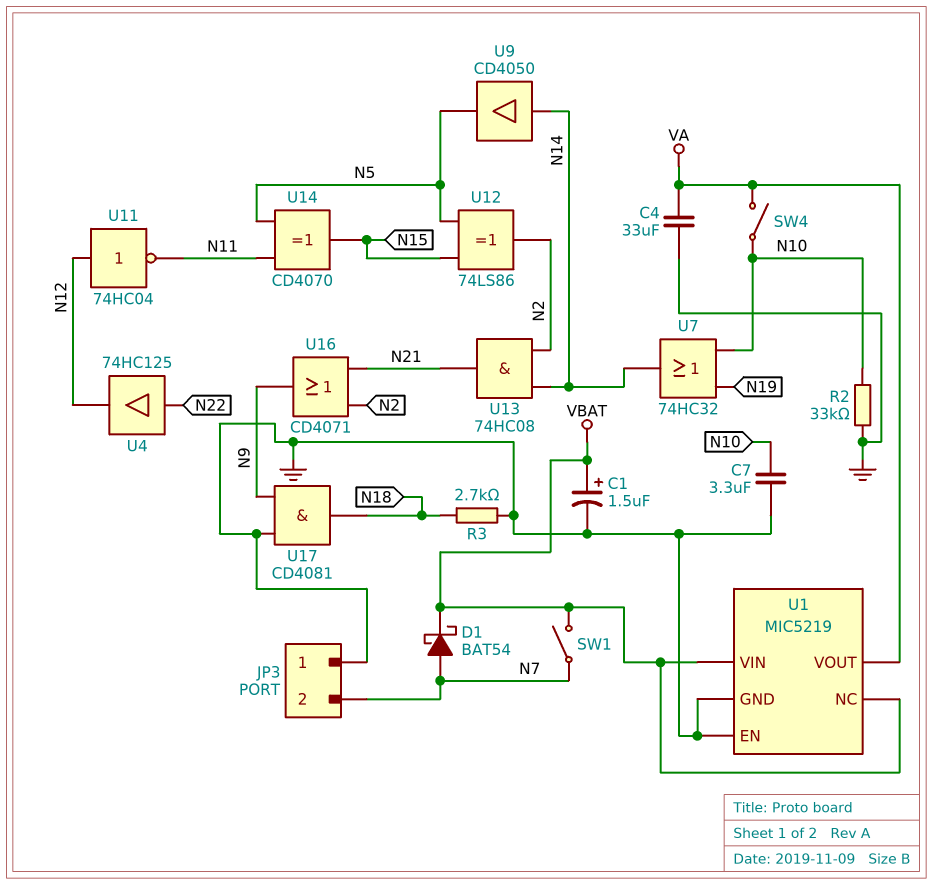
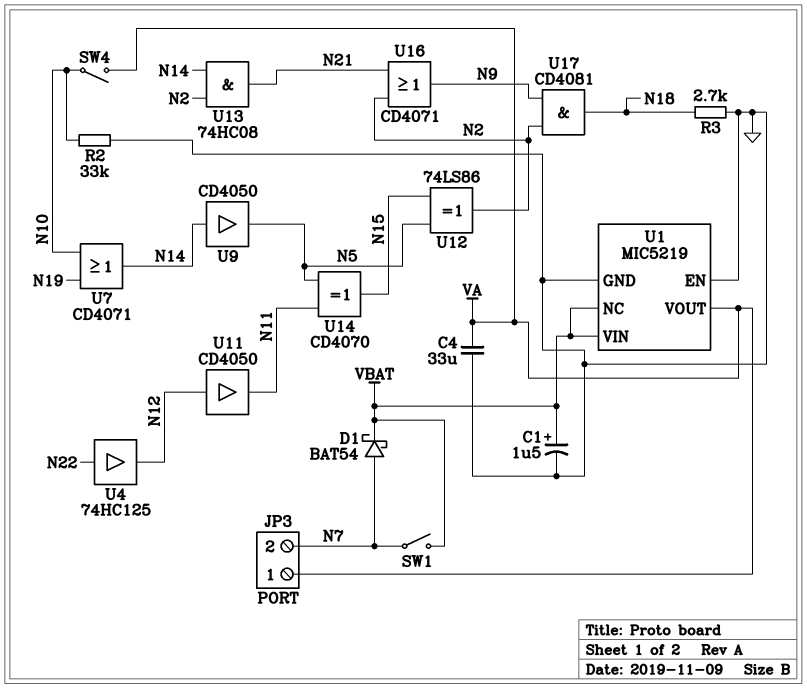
C7: 3.3uF (GND, N10) -> none
JP3 pin 1: GND -> VA
U7: OR 74HC32 (in N10, in N19, out N14) -> OR CD4071 (in N10, in N19, out N14)
U11: NOT 74HC04 (in N12, out N11) -> buffer CD4050 (in N12, out N11)
U17: AND CD4081 (in GND, in N9, out N18) -> AND CD4081 (in N2, in N9, out N18)

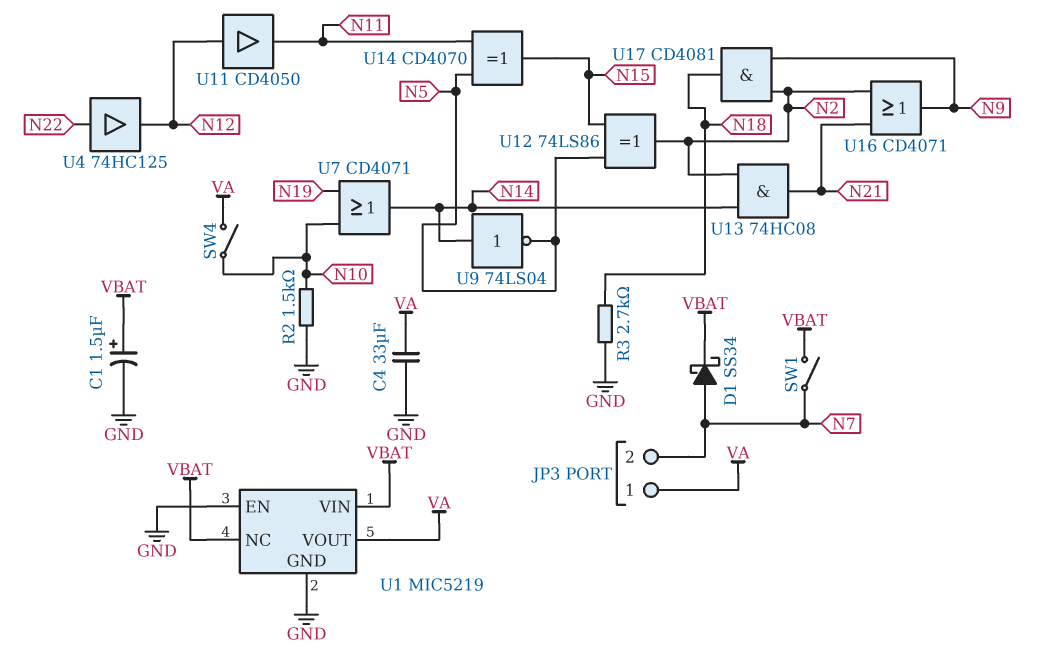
D1: schottky BAT54 (A N7, K VBAT) -> schottky SS34 (A N7, K VBAT)
R2: 33k (GND, N10) -> 1.5k (GND, N10)
U9: buffer CD4050 (in N14, out N5) -> NOT 74LS04 (in N14, out N5)

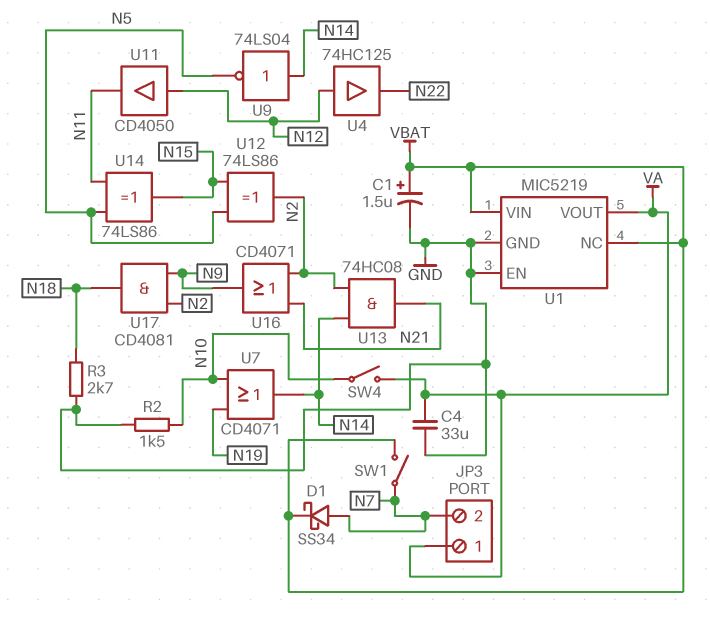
U4: buffer 74HC125 (in N22, out N12) -> buffer 74HC125 (in N12, out N22)
U14: XOR CD4070 (in N5, in N11, out N15) -> XOR 74LS86 (in N5, in N11, out N15)

